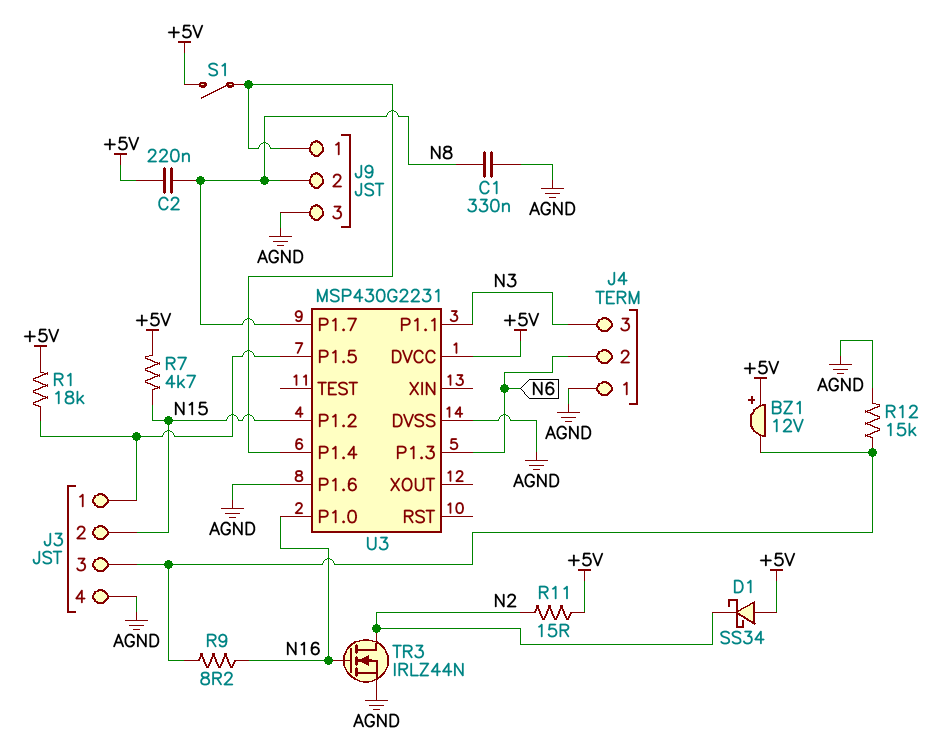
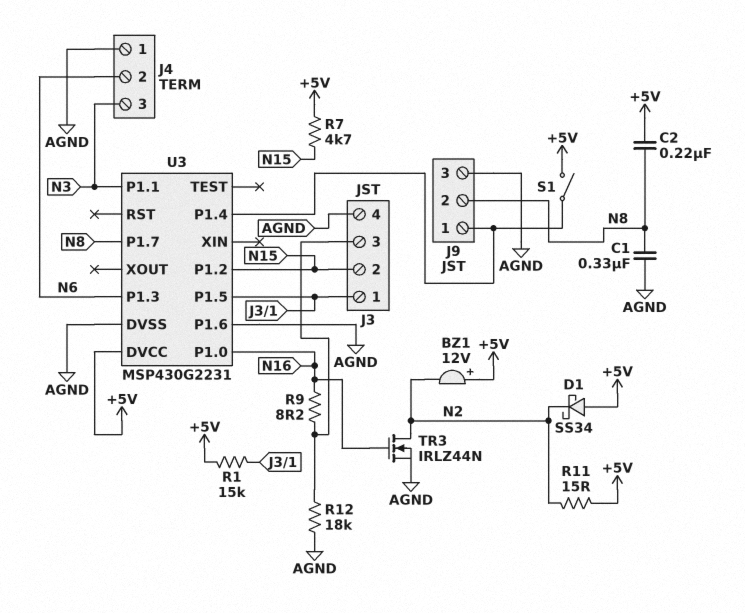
BZ1: buzzer 12V (plus +5V, minus J3/3) -> buzzer 12V (plus +5V, minus N2)
R1: 18k (+5V, J3/1) -> 15k (+5V, J3/1)
R12: 15k (AGND, J3/3) -> 18k (AGND, J3/3)

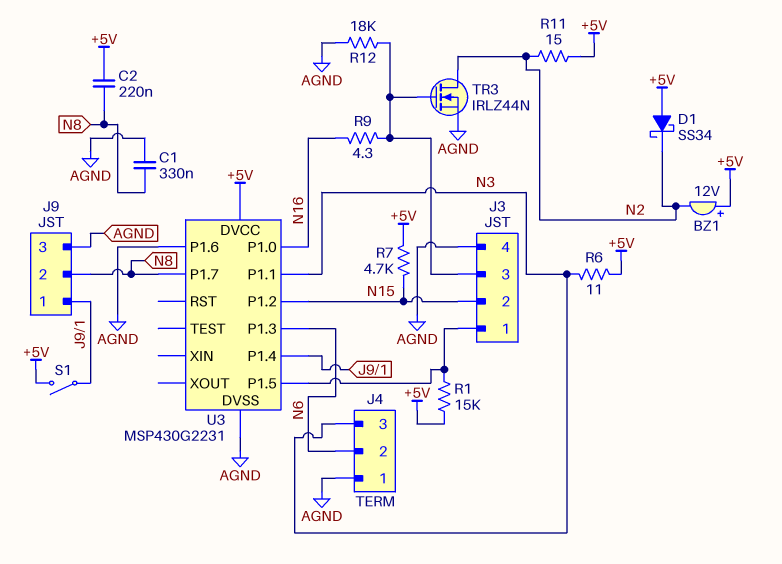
R6: none -> 11 (+5V, N3)
R9: 8.2 (J3/3, N16) -> 4.3 (J3/3, N16)
TR3: NMOS IRLZ44N (G N16, D N2, S AGND) -> NMOS IRLZ44N (G J3/3, D N2, S AGND)

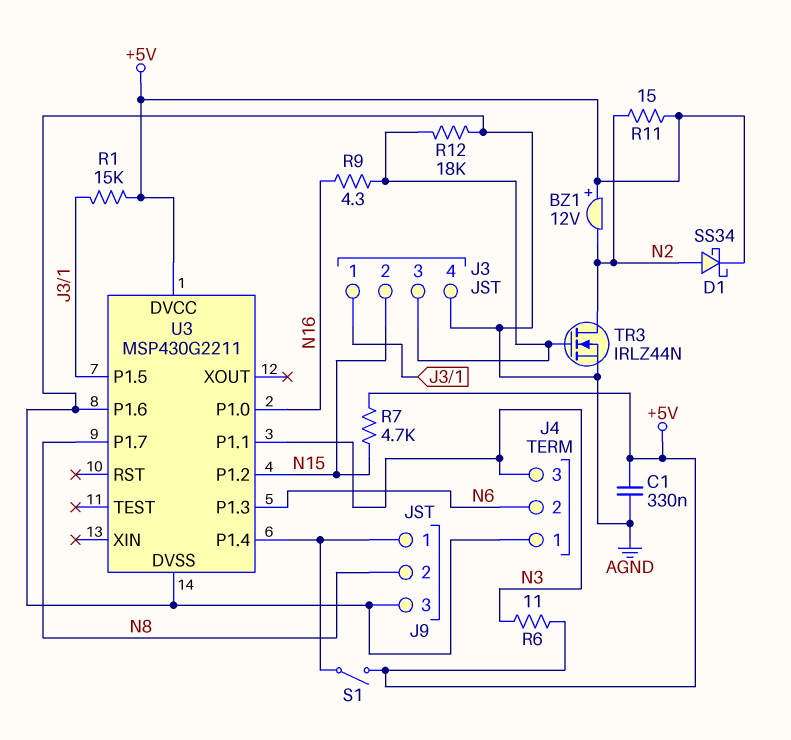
C1: 330nF (AGND, N8) -> 330nF (+5V, AGND)
C2: 220nF (+5V, N8) -> none
D1: schottky SS34 (A +5V, K N2) -> schottky SS34 (A N2, K +5V)
U3: MSP430G2231 -> MSP430G2211

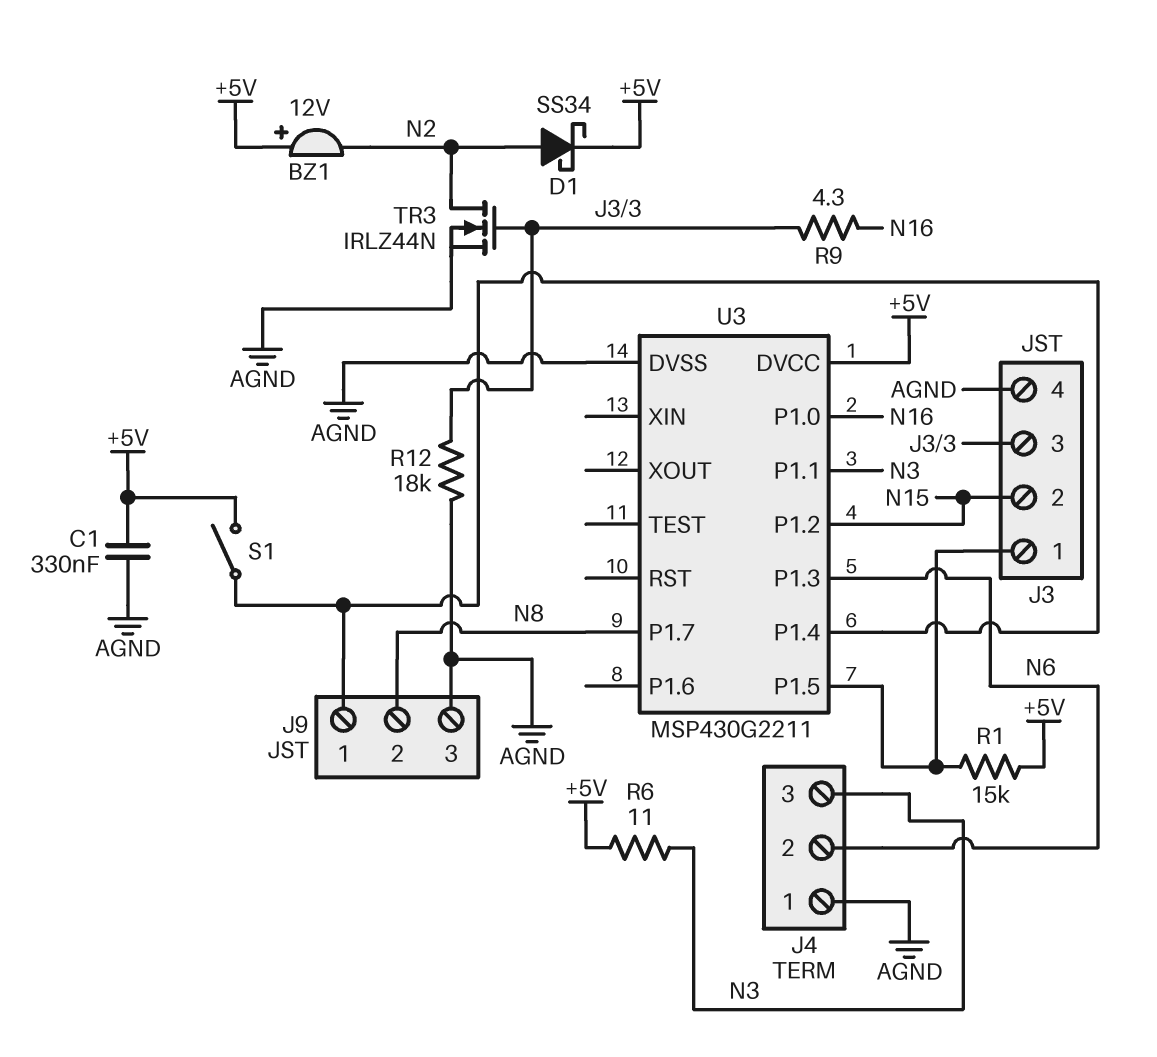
R7: 4.7k (+5V, N15) -> none
R11: 15 (+5V, N2) -> none
U3 pin P1.6: AGND -> none

